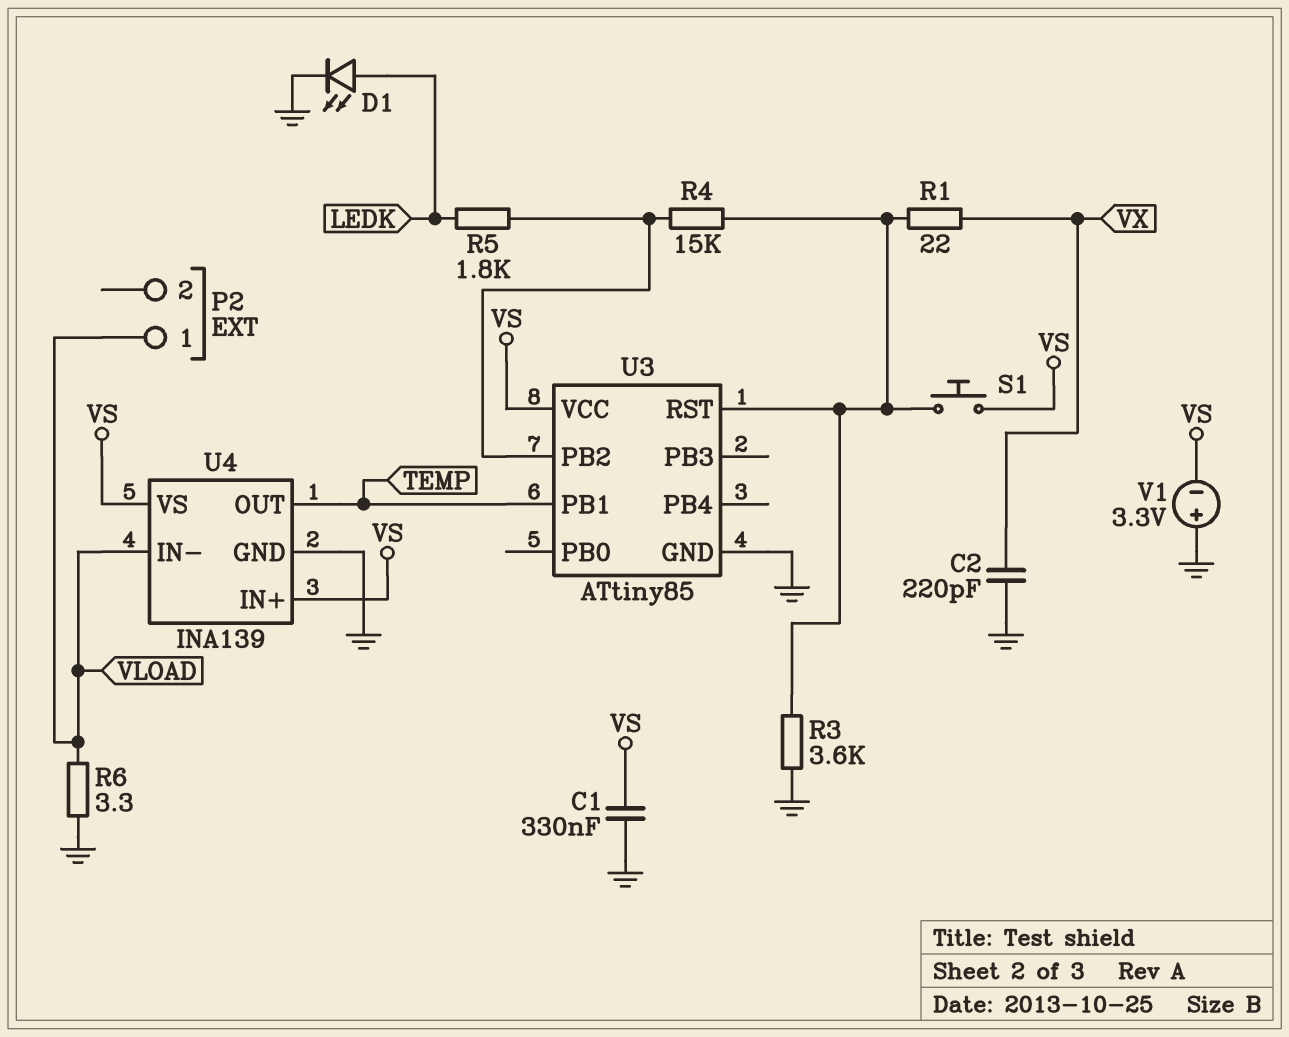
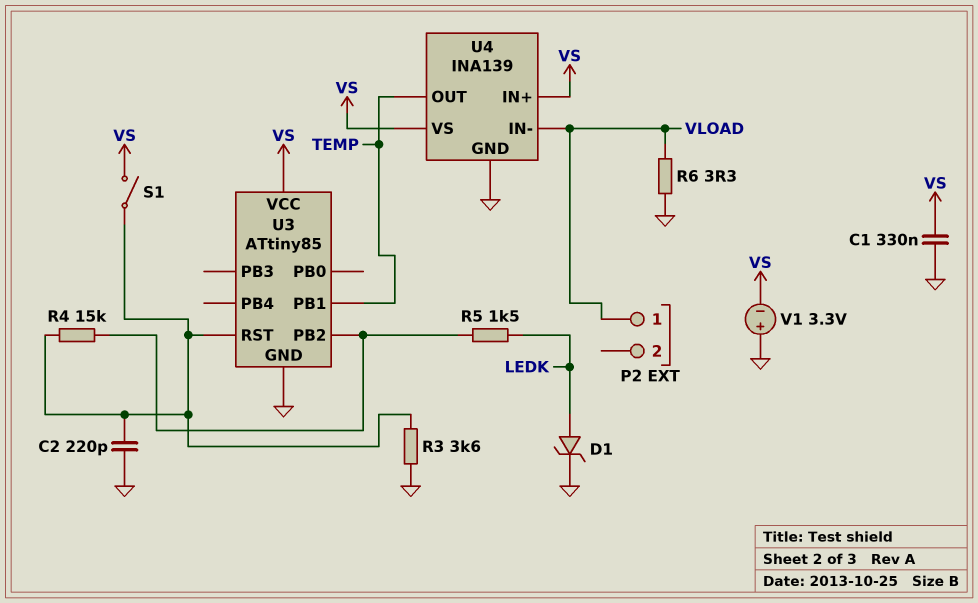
C2: 220pF (GND, VX) -> 220pF (GND, U3/RST)
D1: LED (A LEDK, K GND) -> zener (A LEDK, K GND)
R1: 22 (U3/RST, VX) -> none
R5: 1.8k (LEDK, U3/PB2) -> 1.5k (LEDK, U3/PB2)
S1: button (U3/RST, VS) -> switch (U3/RST, VS)

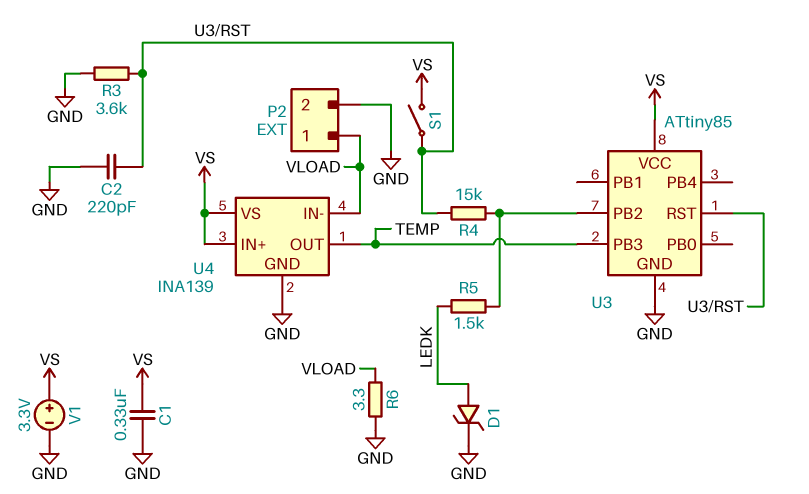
P2 pin 2: none -> GND
U3 pin PB1: TEMP -> none
U3 pin PB3: none -> TEMP
V1: 3.3V (plus GND, minus VS) -> 3.3V (plus VS, minus GND)

